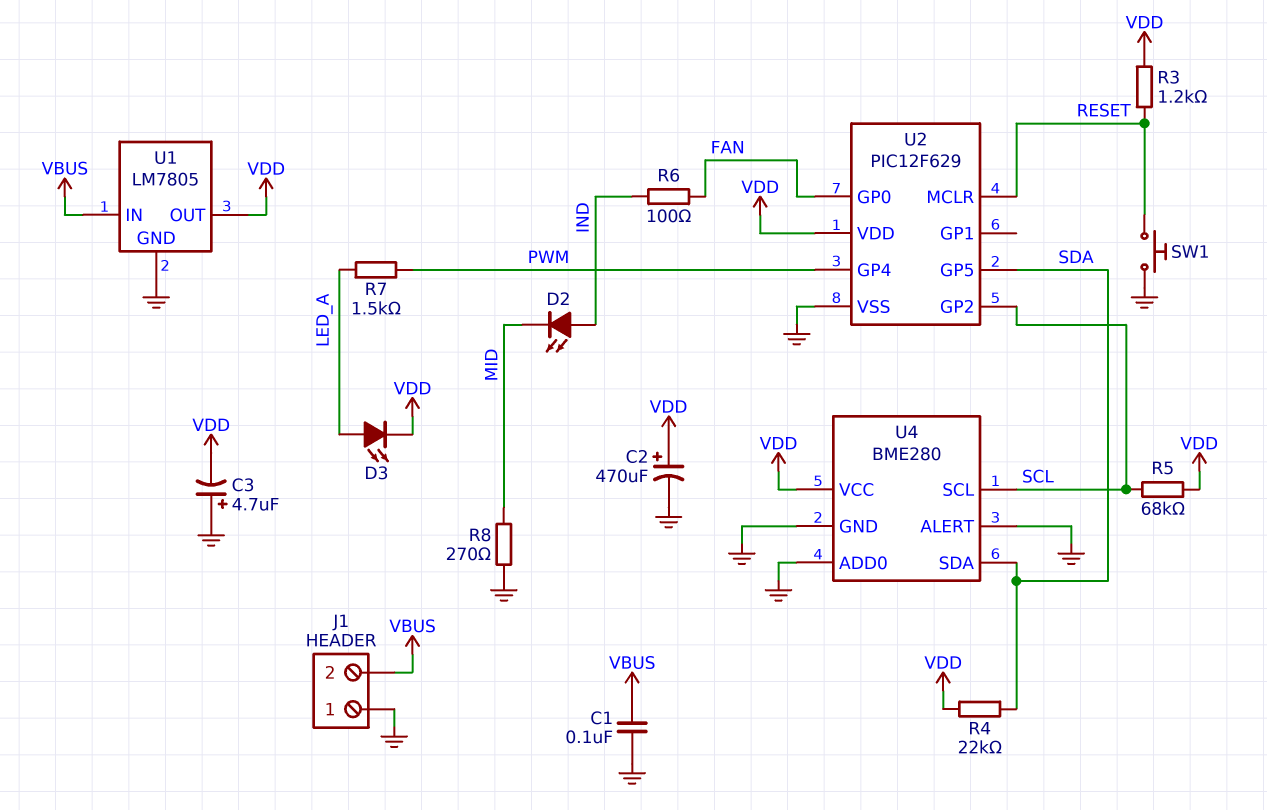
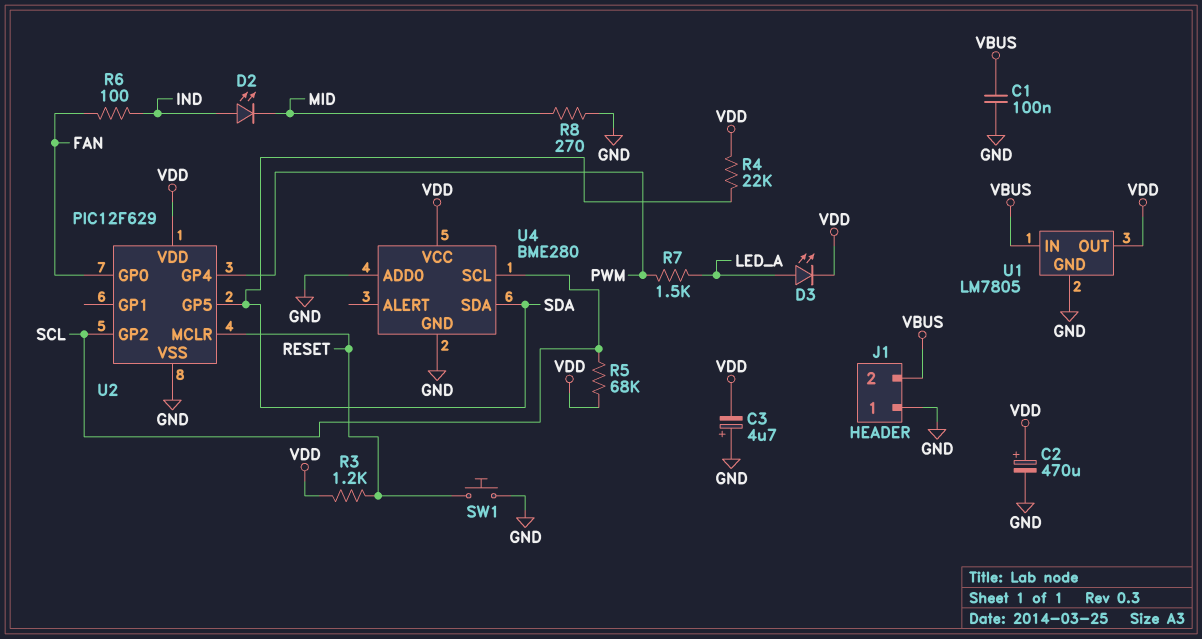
U4 pin ALERT: GND -> none

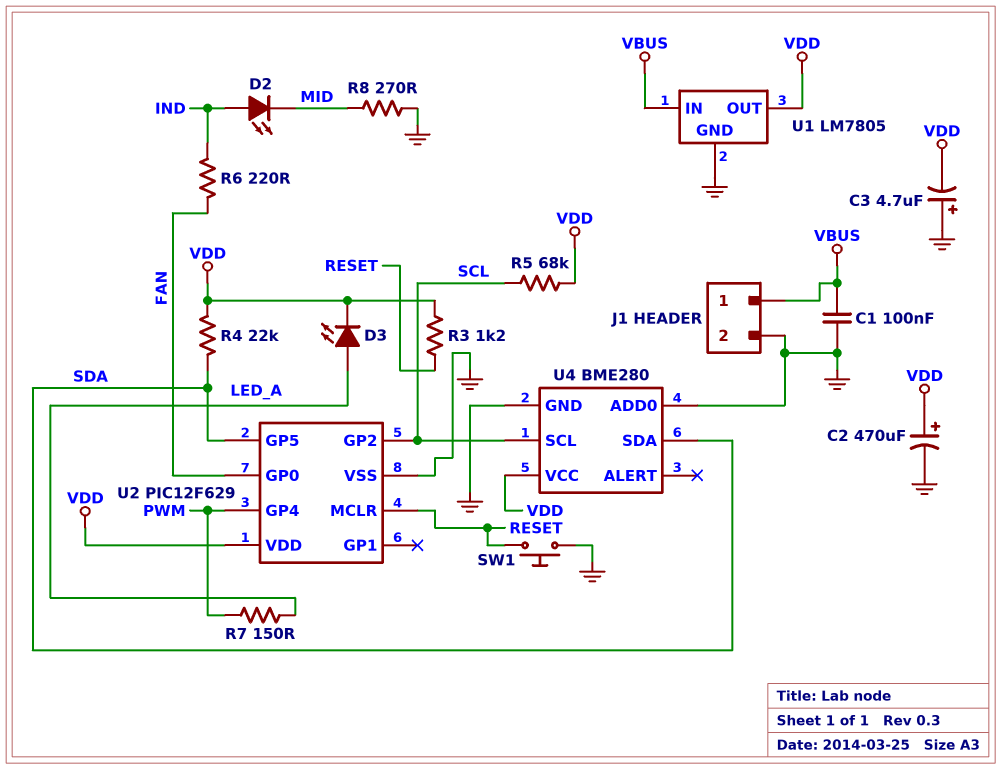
J1 pin 1: GND -> VBUS
J1 pin 2: VBUS -> GND
R6: 100 (FAN, IND) -> 220 (FAN, IND)
R7: 1.5k (LED_A, PWM) -> 150 (LED_A, PWM)

